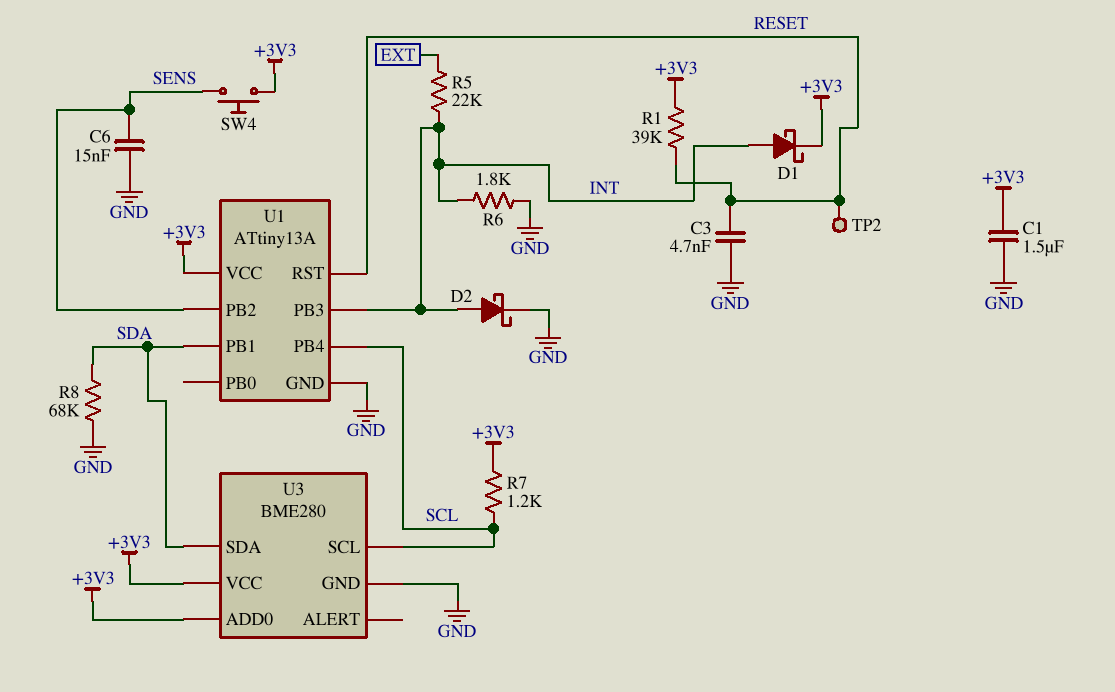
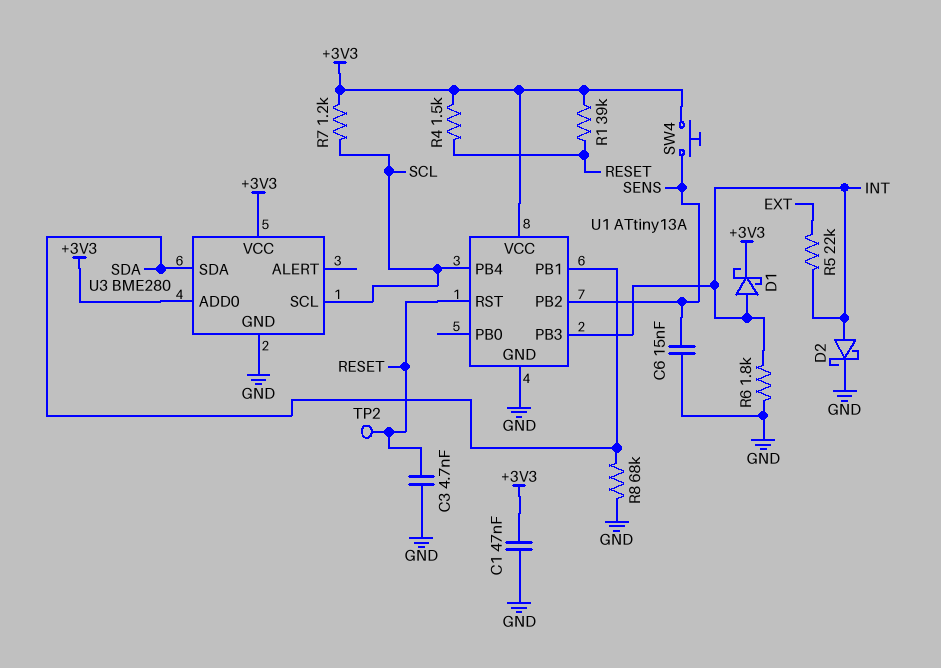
C1: 1.5uF (+3V3, GND) -> 47nF (+3V3, GND)
R4: none -> 1.5k (+3V3, RESET)

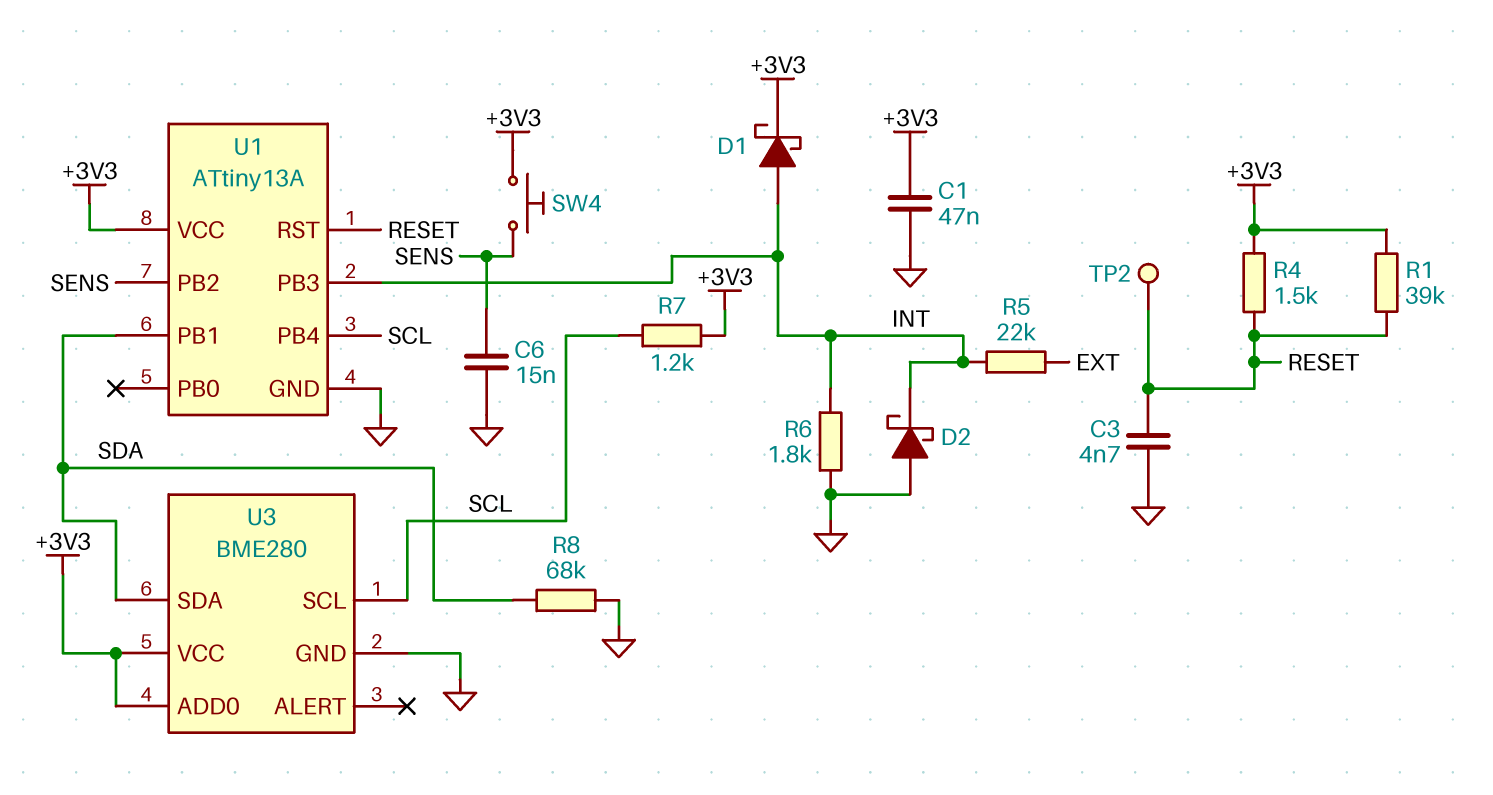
D2: schottky (A INT, K GND) -> schottky (A GND, K INT)

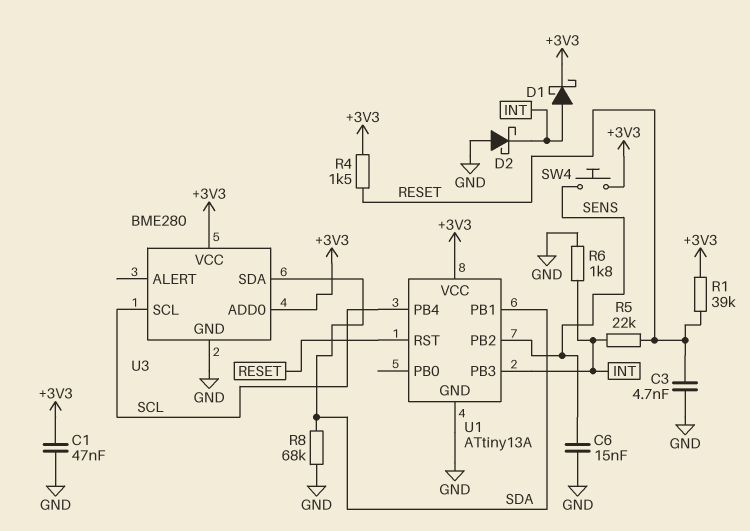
R5: 22k (EXT, INT) -> 22k (INT, RESET)
R7: 1.2k (+3V3, SCL) -> none
TP2: test point (RESET) -> none

